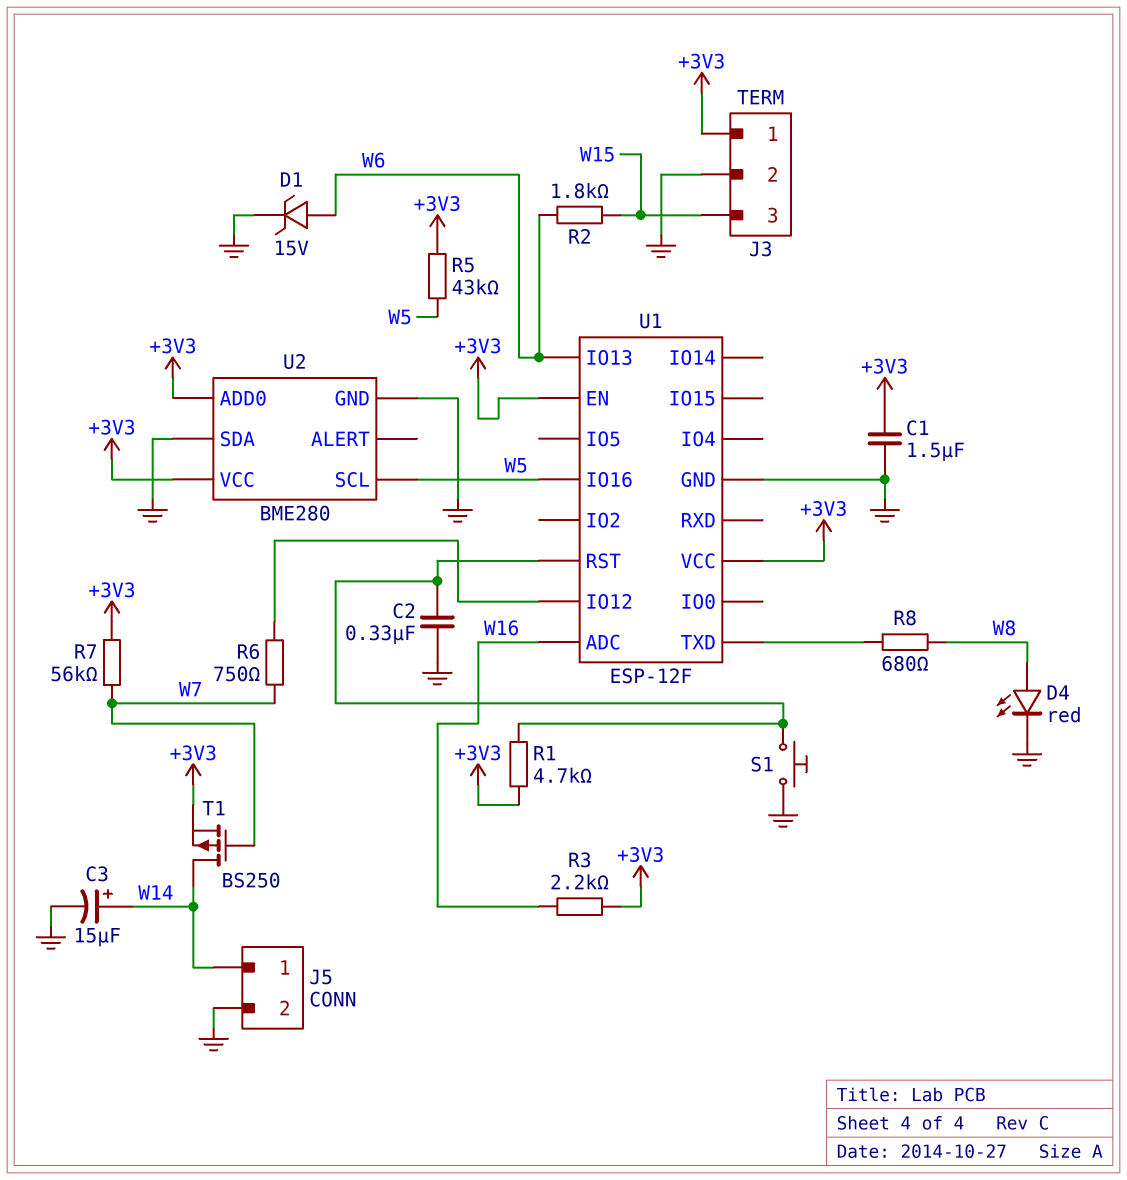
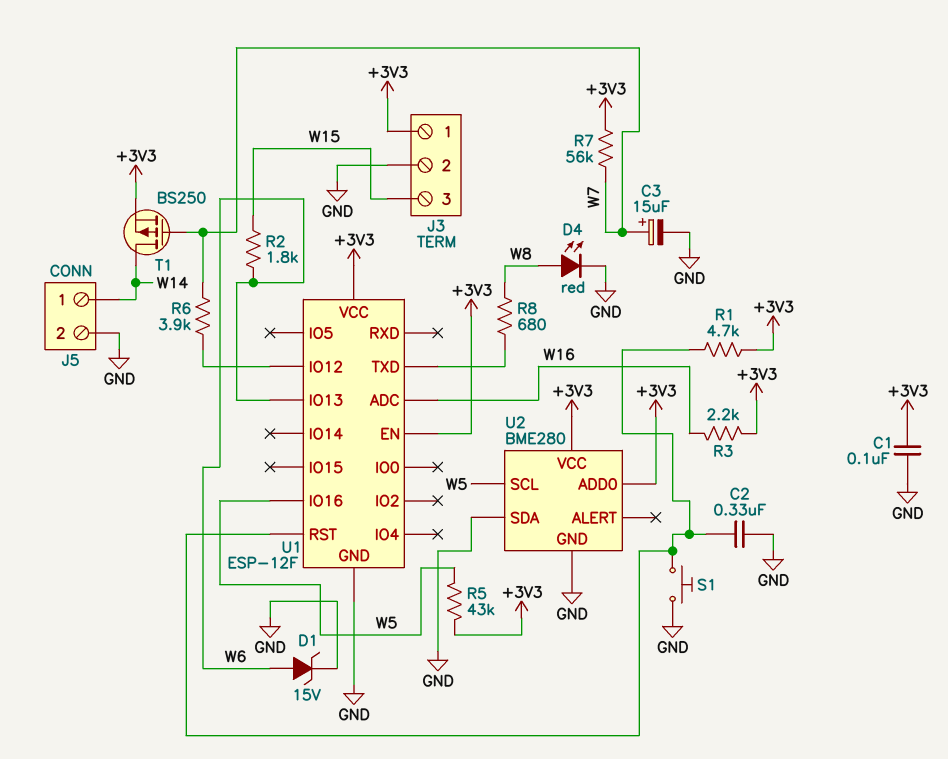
C1: 1.5uF (+3V3, GND) -> 100nF (+3V3, GND)
C3: 15uF (plus W14, minus GND) -> 15uF (plus W7, minus GND)
R6: 750 (U1/IO12, W7) -> 3.9k (U1/IO12, W7)

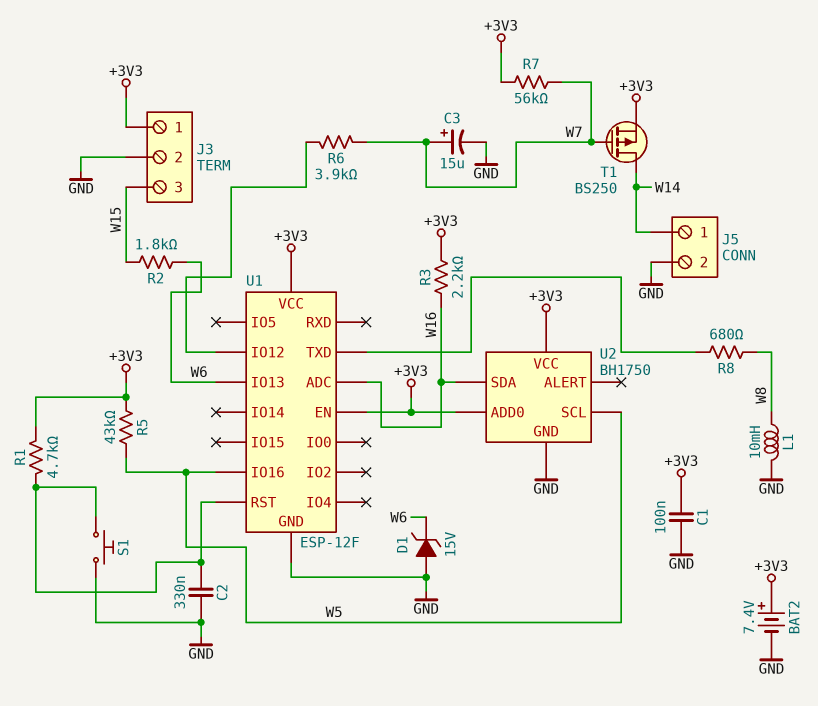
BAT2: none -> 7.4V (plus +3V3, minus GND)
D1: zener 15V (A W6, K GND) -> zener 15V (A GND, K W6)
D4: LED red (A W8, K GND) -> none
L1: none -> 10mH (GND, W8)
U2: BME280 -> BH1750
U2 pin SDA: GND -> W16

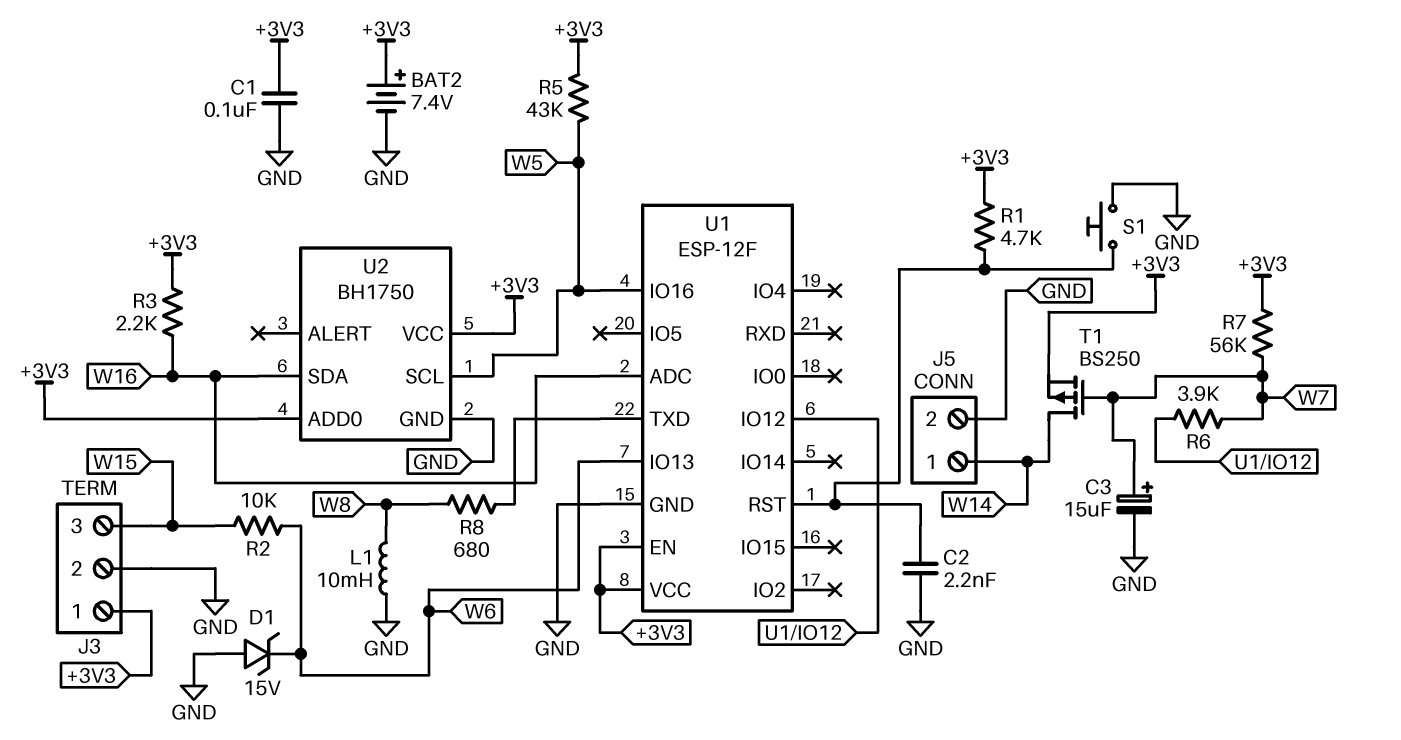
C2: 330nF (GND, U1/RST) -> 2.2nF (GND, U1/RST)
R2: 1.8k (W6, W15) -> 10k (W6, W15)

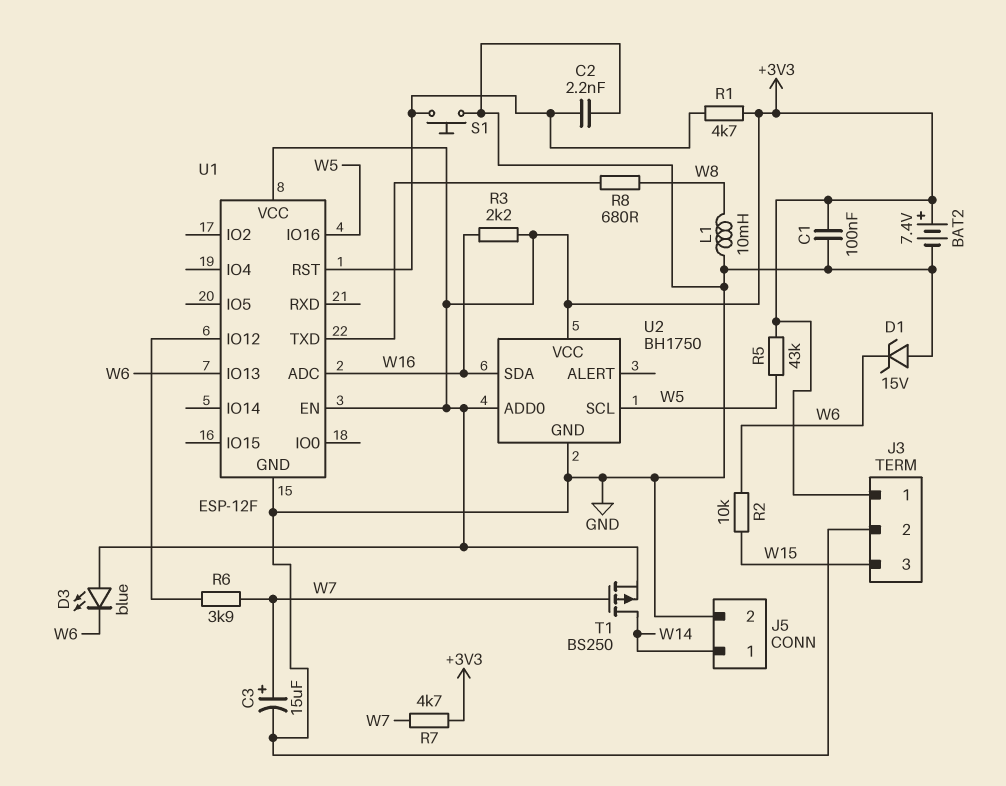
D3: none -> LED blue (A +3V3, K W6)
R7: 56k (+3V3, W7) -> 4.7k (+3V3, W7)

